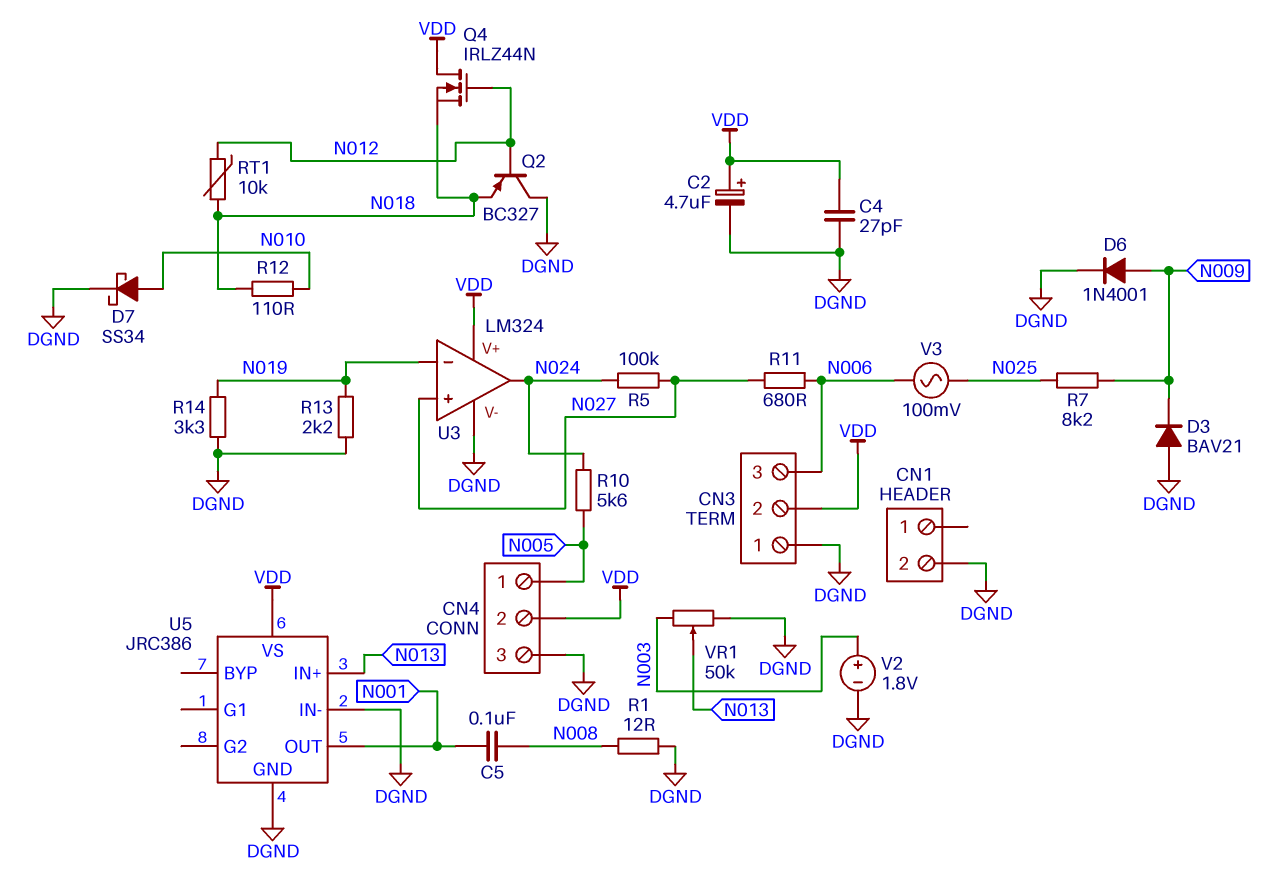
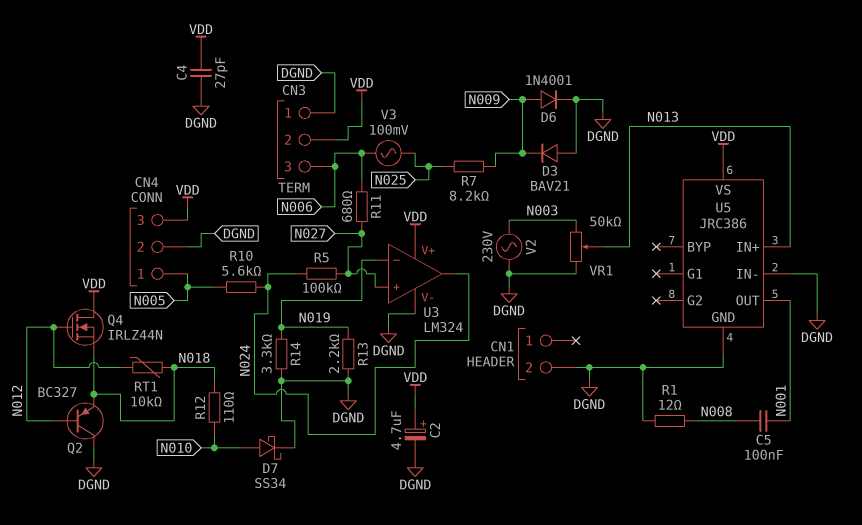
CN4 pin 2: VDD -> DGND
CN4 pin 3: DGND -> VDD
V2: 1.8V (plus N003, minus DGND) -> AC 230V (DGND, N003)

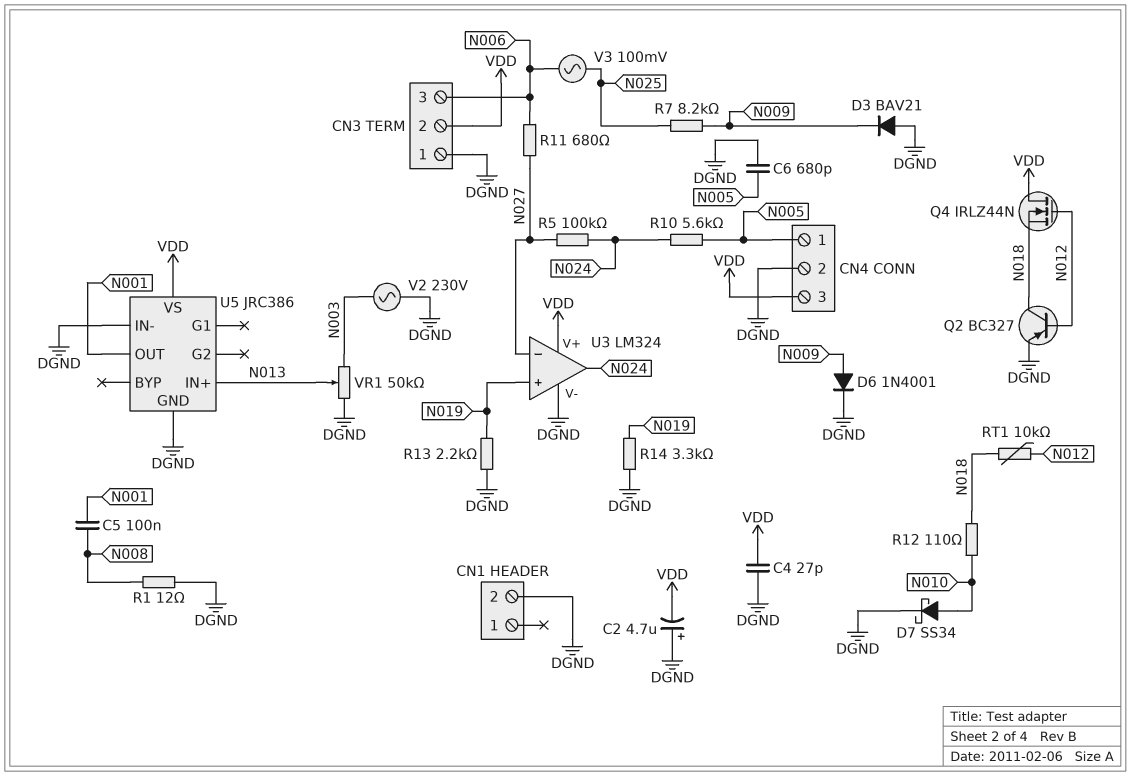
C2: 4.7uF (plus VDD, minus DGND) -> 4.7uF (plus DGND, minus VDD)
C6: none -> 680pF (DGND, N005)
Q2: PNP BC327 (B N012, C DGND, E N018) -> PNP BC327 (B N012, C N018, E DGND)
U3 pin in+: N027 -> N019
U3 pin in-: N019 -> N027

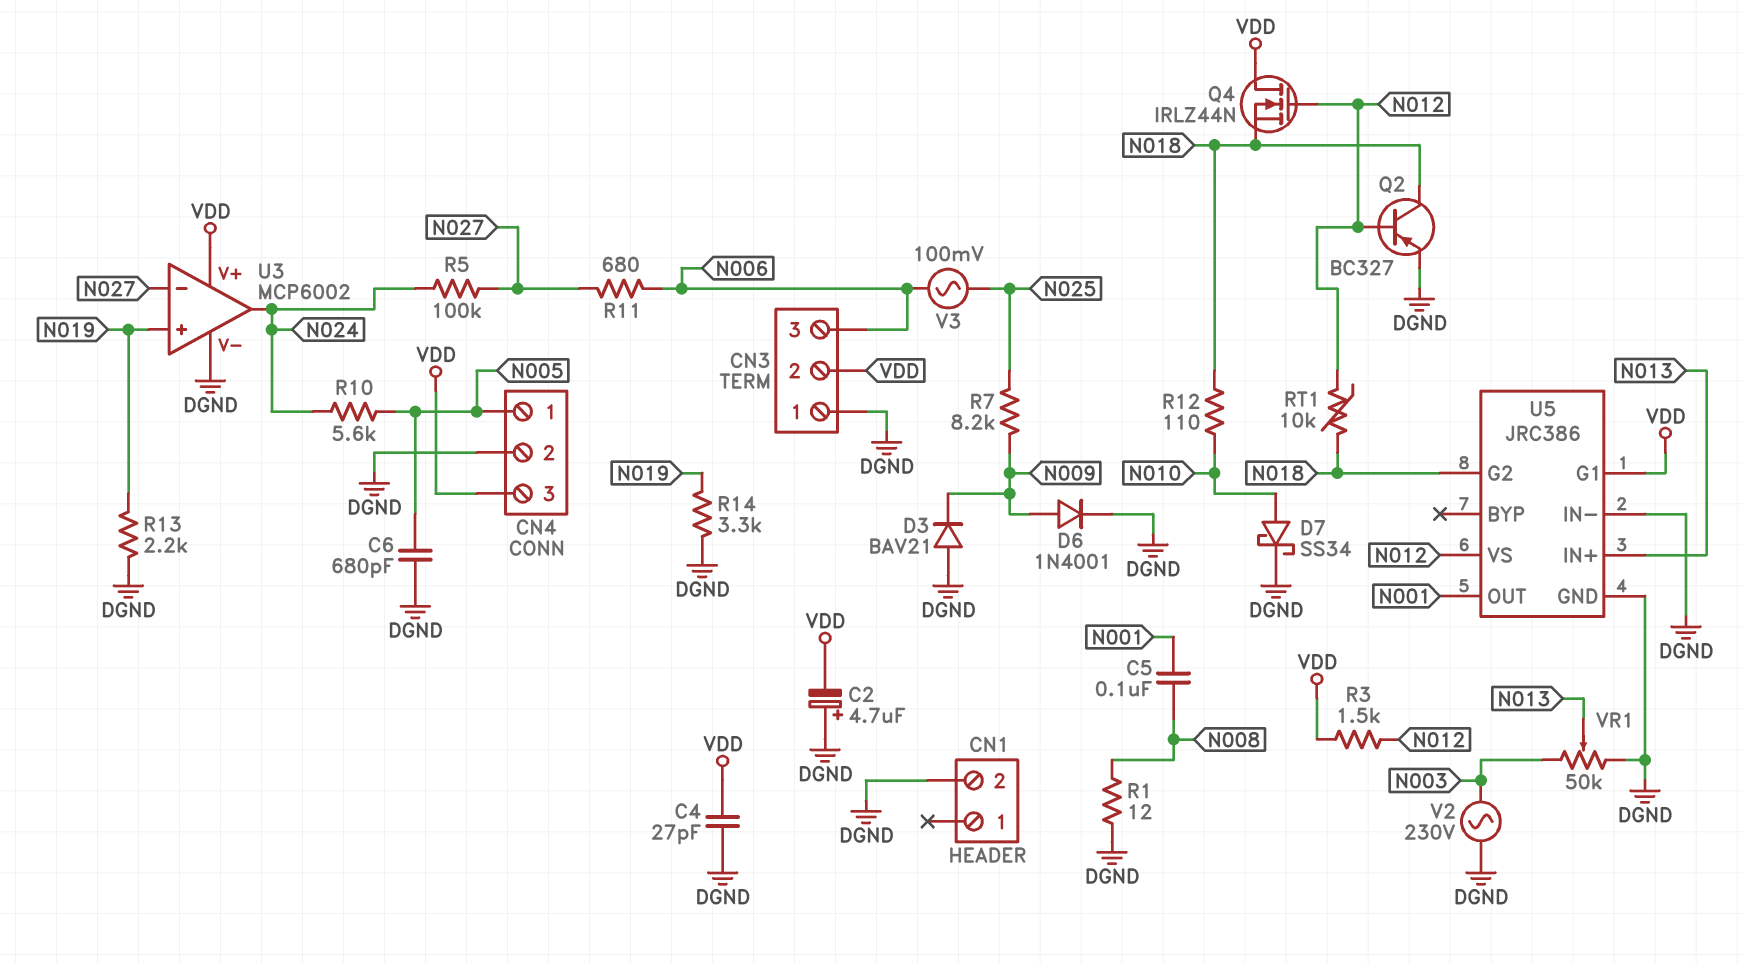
R3: none -> 1.5k (N012, VDD)
U3: LM324 -> MCP6002
U5 pin G1: none -> VDD
U5 pin G2: none -> N018
U5 pin VS: VDD -> N012

